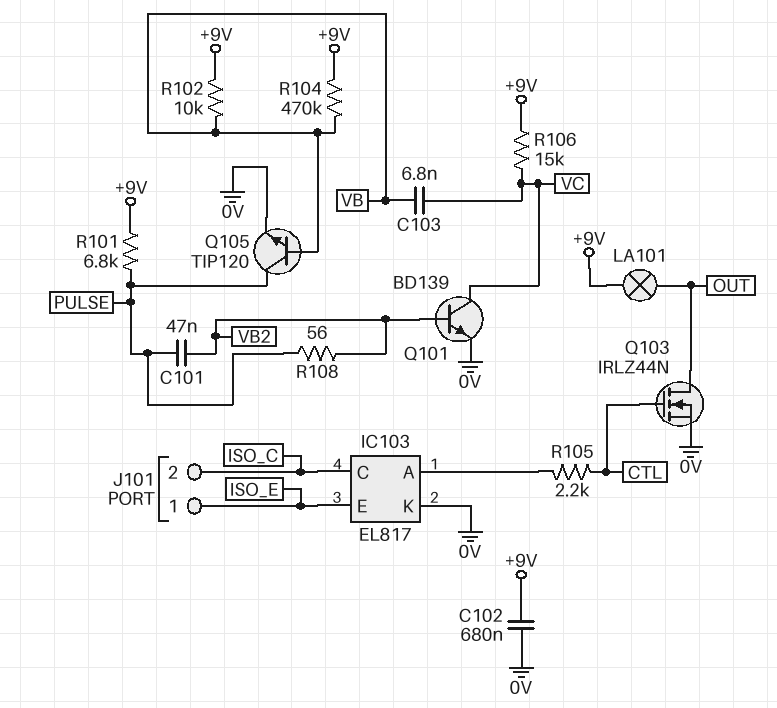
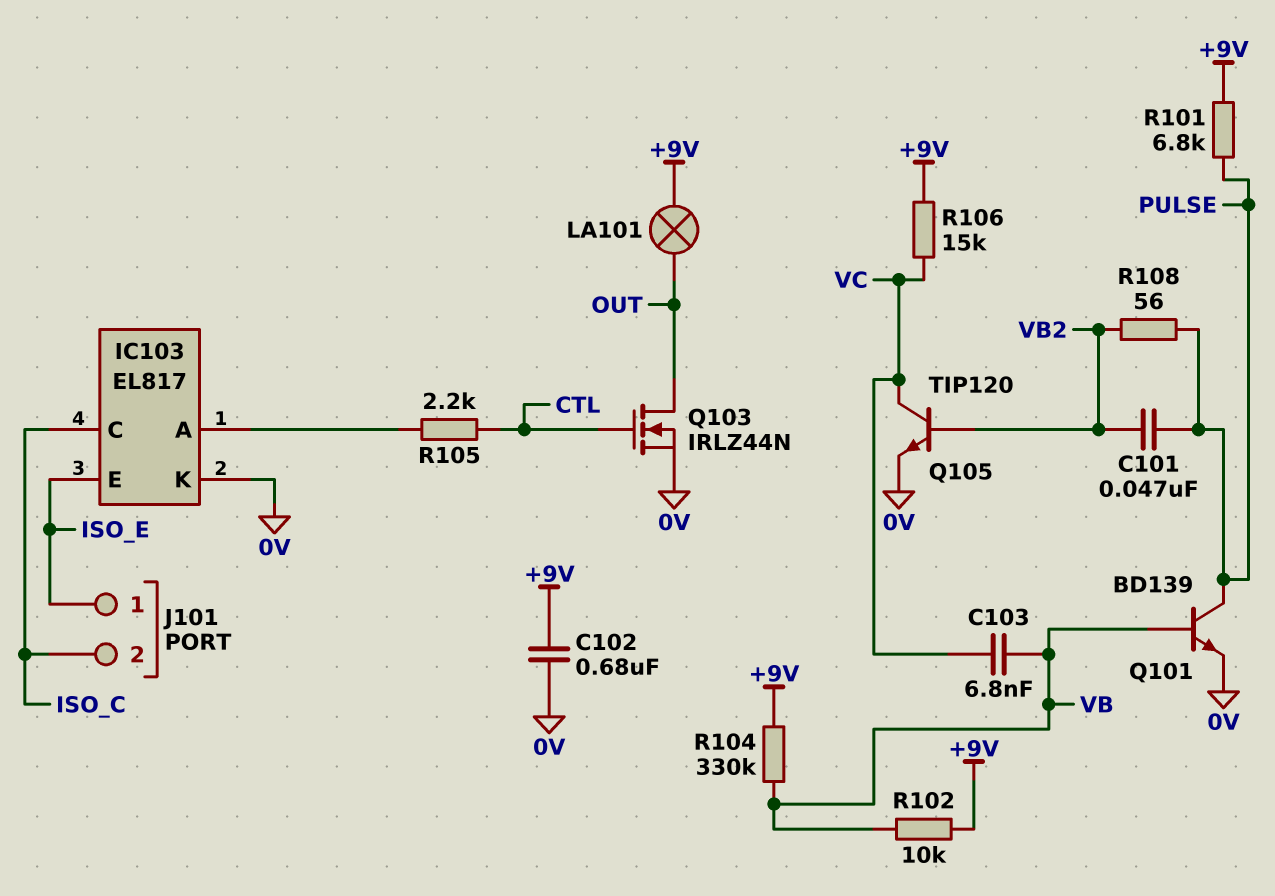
Q101: NPN BD139 (B VB2, C VC, E 0V) -> NPN BD139 (B VB, C PULSE, E 0V)
Q105: NPN TIP120 (B VB, C PULSE, E 0V) -> NPN TIP120 (B VB2, C VC, E 0V)
R104: 470k (+9V, VB) -> 330k (+9V, VB)

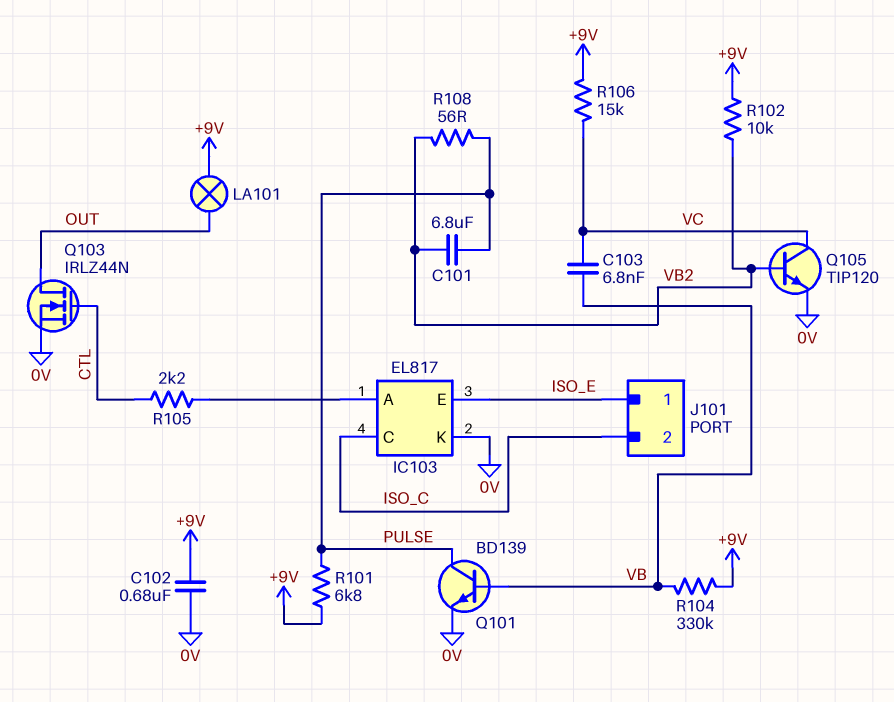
C101: 47nF (PULSE, VB2) -> 6.8uF (PULSE, VB2)
R102: 10k (+9V, VB) -> 10k (+9V, VB2)

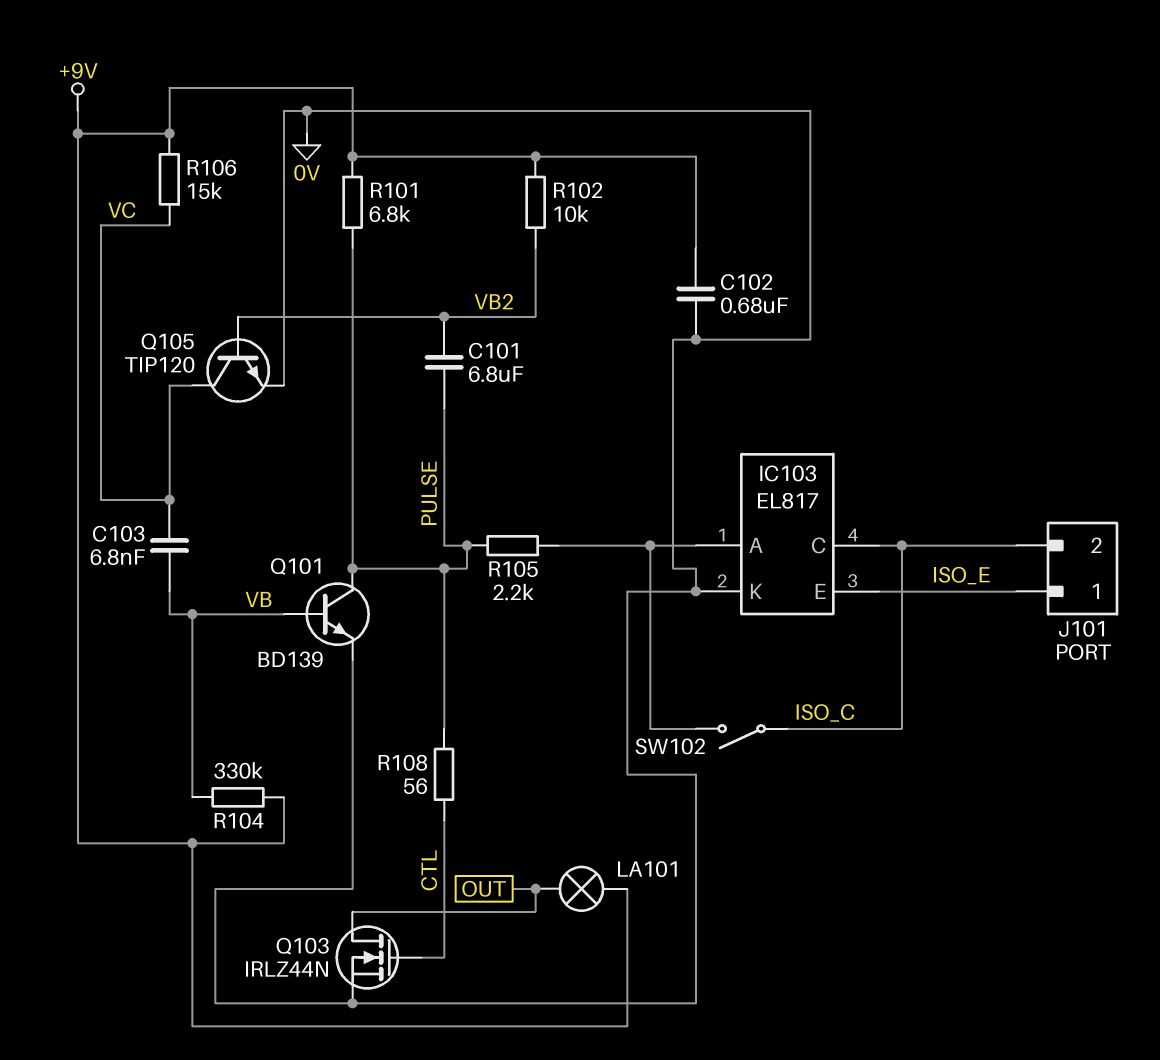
R105: 2.2k (CTL, IC103/A) -> 2.2k (IC103/A, PULSE)
R108: 56 (PULSE, VB2) -> 56 (CTL, PULSE)
SW102: none -> switch (IC103/A, ISO_C)

